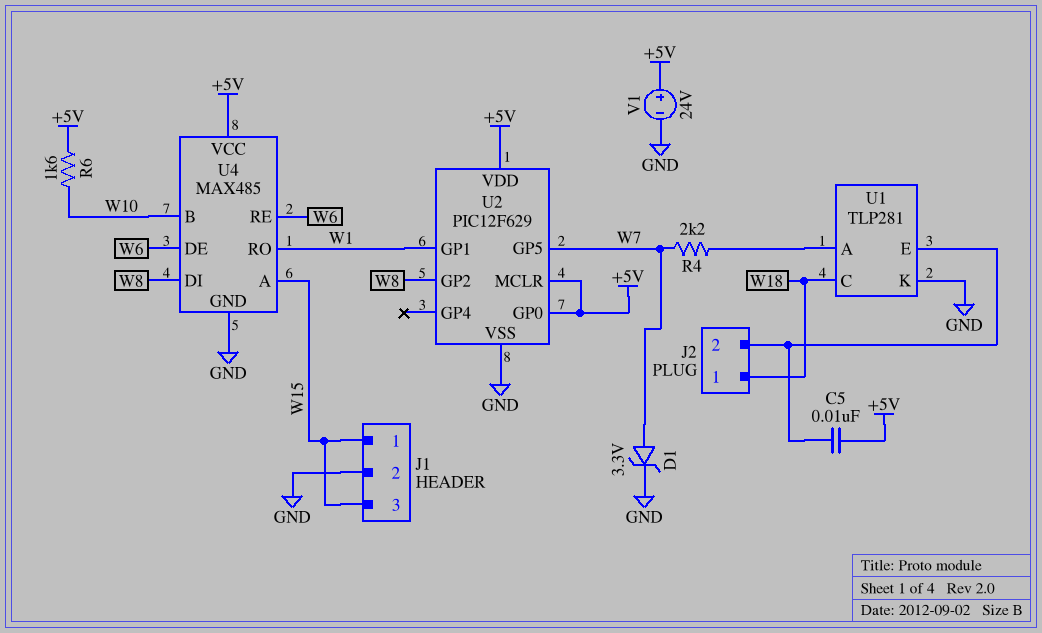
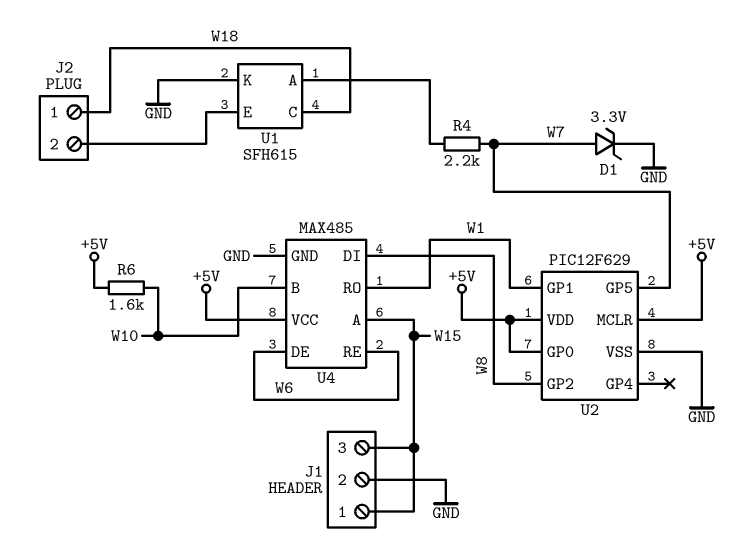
C5: 10nF (+5V, J2/2) -> none
U1: TLP281 -> SFH615
V1: 24V (plus +5V, minus GND) -> none

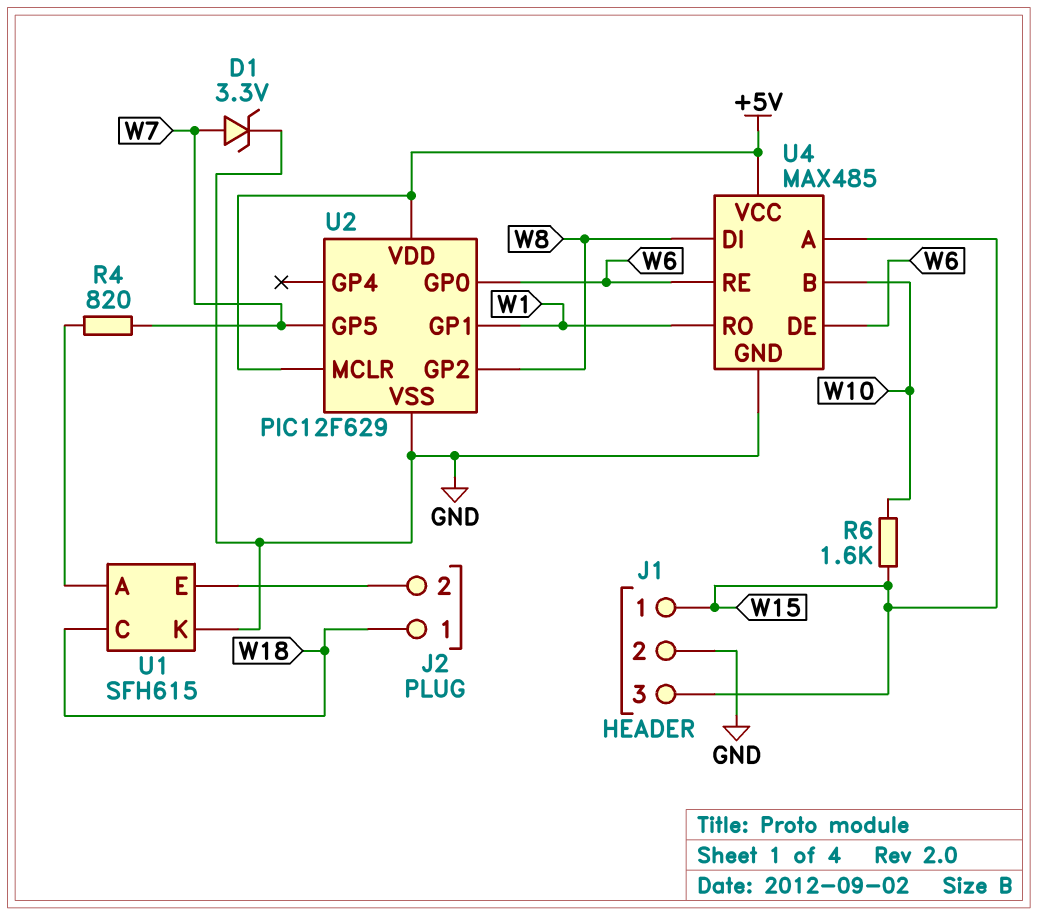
R4: 2.2k (U1/A, W7) -> 820 (U1/A, W7)
R6: 1.6k (+5V, W10) -> 1.6k (W10, W15)
U2 pin GP0: +5V -> W6

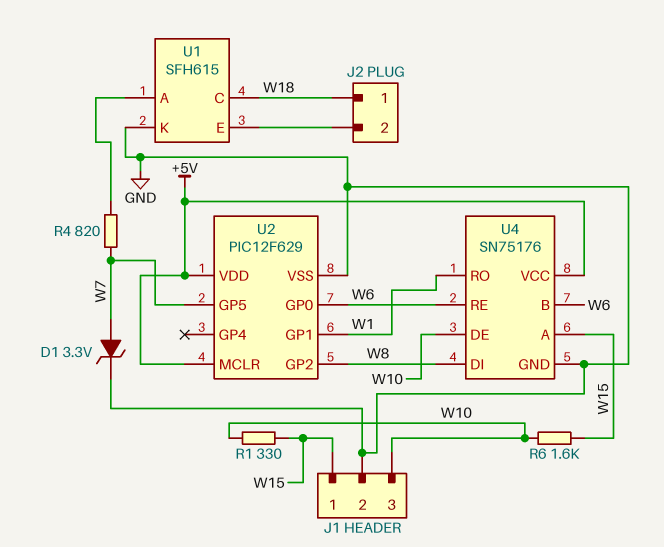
J1 pin 3: W15 -> W10
R1: none -> 330 (W10, W15)
U4: MAX485 -> SN75176
U4 pin B: W10 -> W6
U4 pin DE: W6 -> W10

